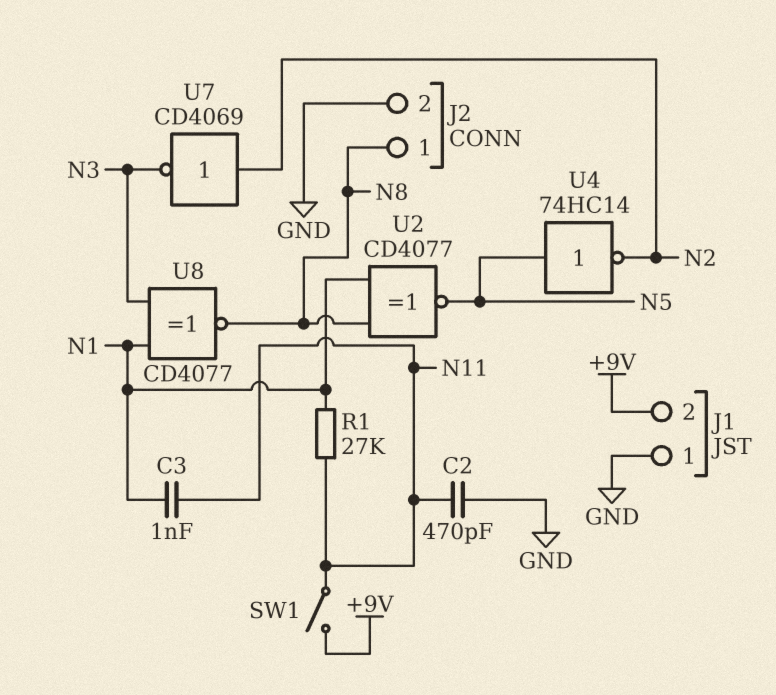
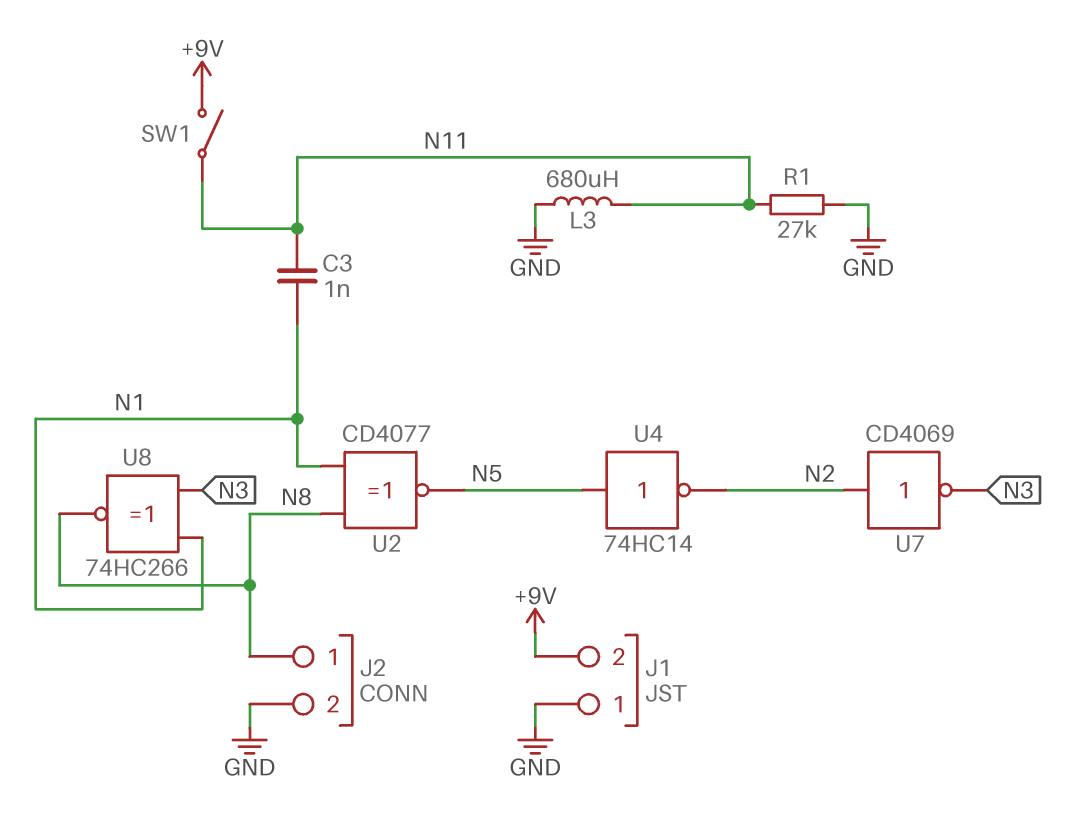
C2: 470pF (GND, N11) -> none
L3: none -> 680uH (GND, N11)
R1: 27k (N1, N11) -> 27k (GND, N11)
U8: XNOR CD4077 (in N1, in N3, out N8) -> XNOR 74HC266 (in N1, in N3, out N8)

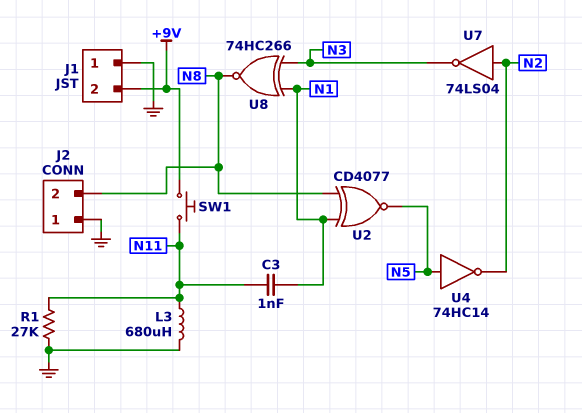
J2 pin 1: N8 -> GND
J2 pin 2: GND -> N8
SW1: switch (+9V, N11) -> button (+9V, N11)
U7: NOT CD4069 (in N2, out N3) -> NOT 74LS04 (in N2, out N3)

